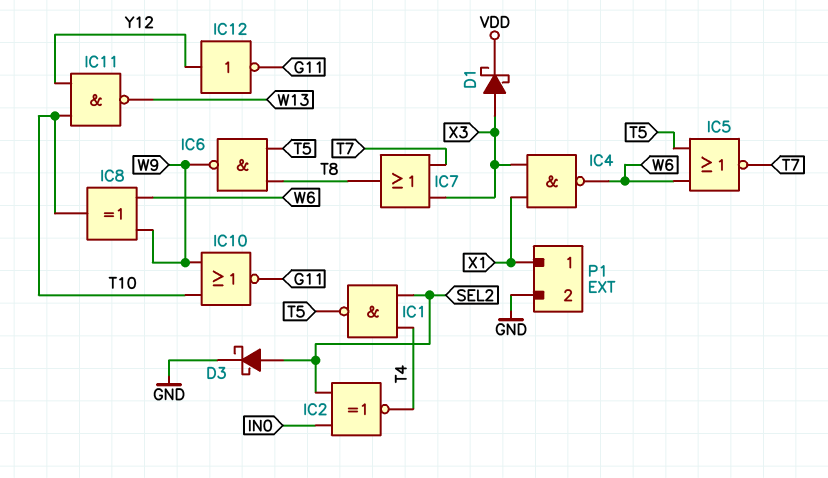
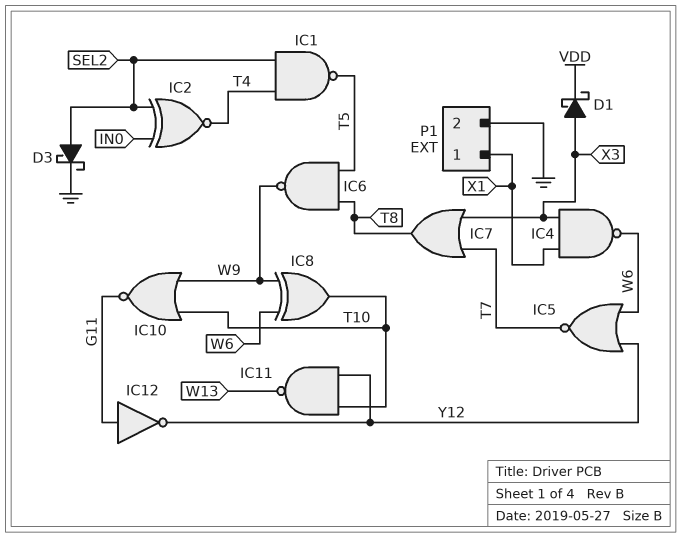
IC5: NOR (in T5, in W6, out T7) -> NOR (in W6, in Y12, out T7)
IC12: NOT (in Y12, out G11) -> NOT (in G11, out Y12)

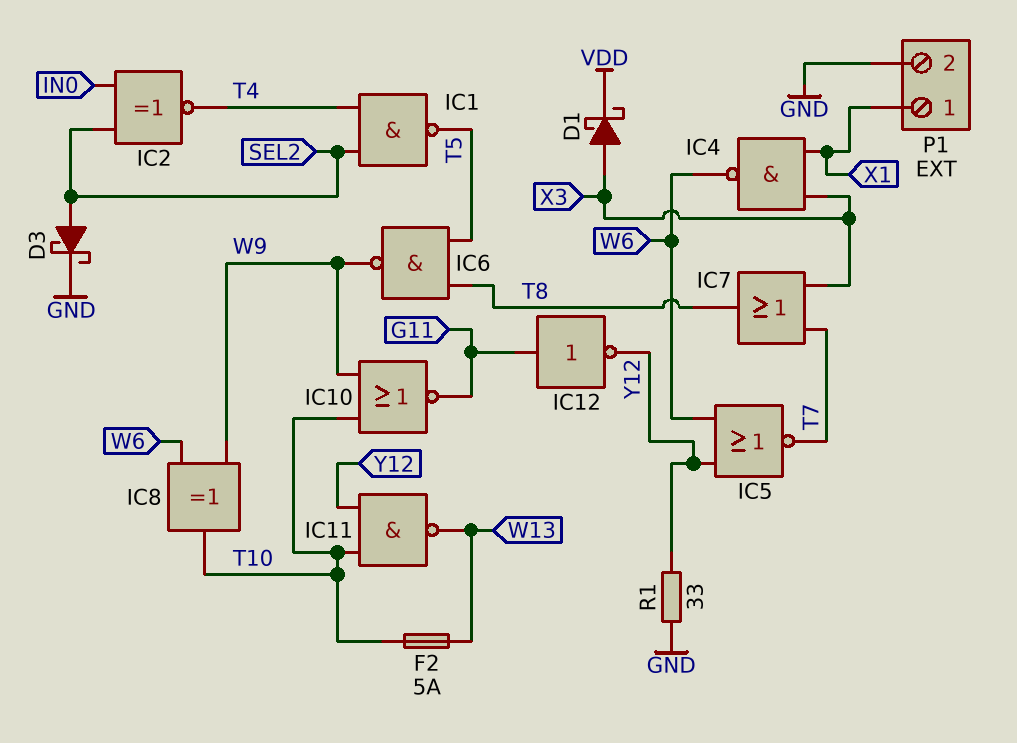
F2: none -> 5A (T10, W13)
R1: none -> 33 (GND, Y12)

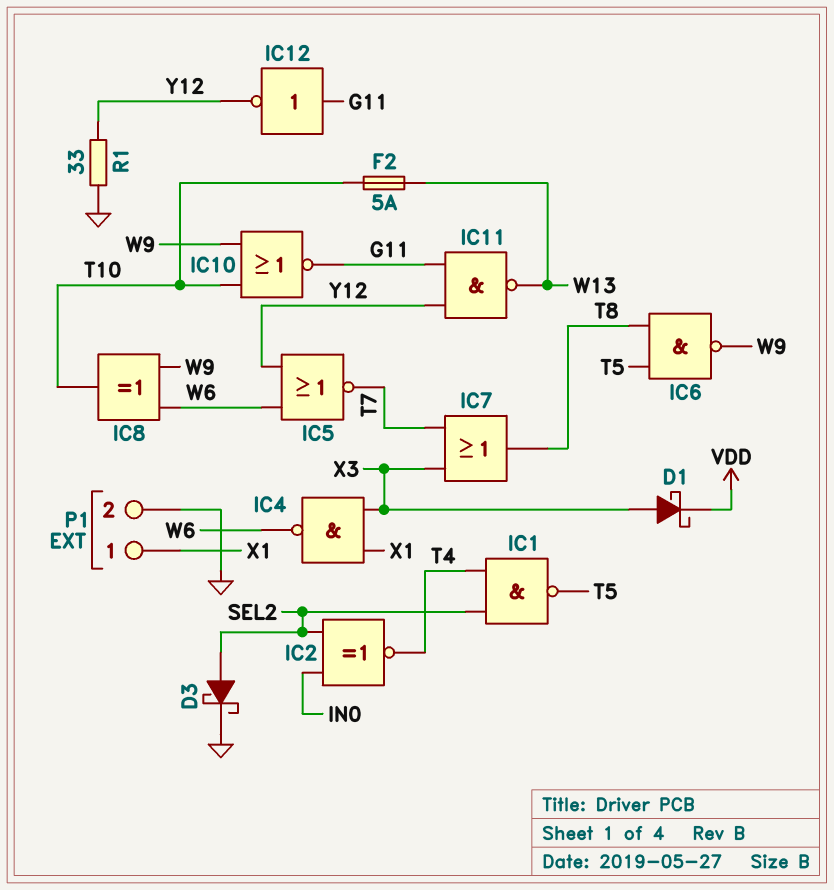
IC11: NAND (in T10, in Y12, out W13) -> NAND (in G11, in Y12, out W13)

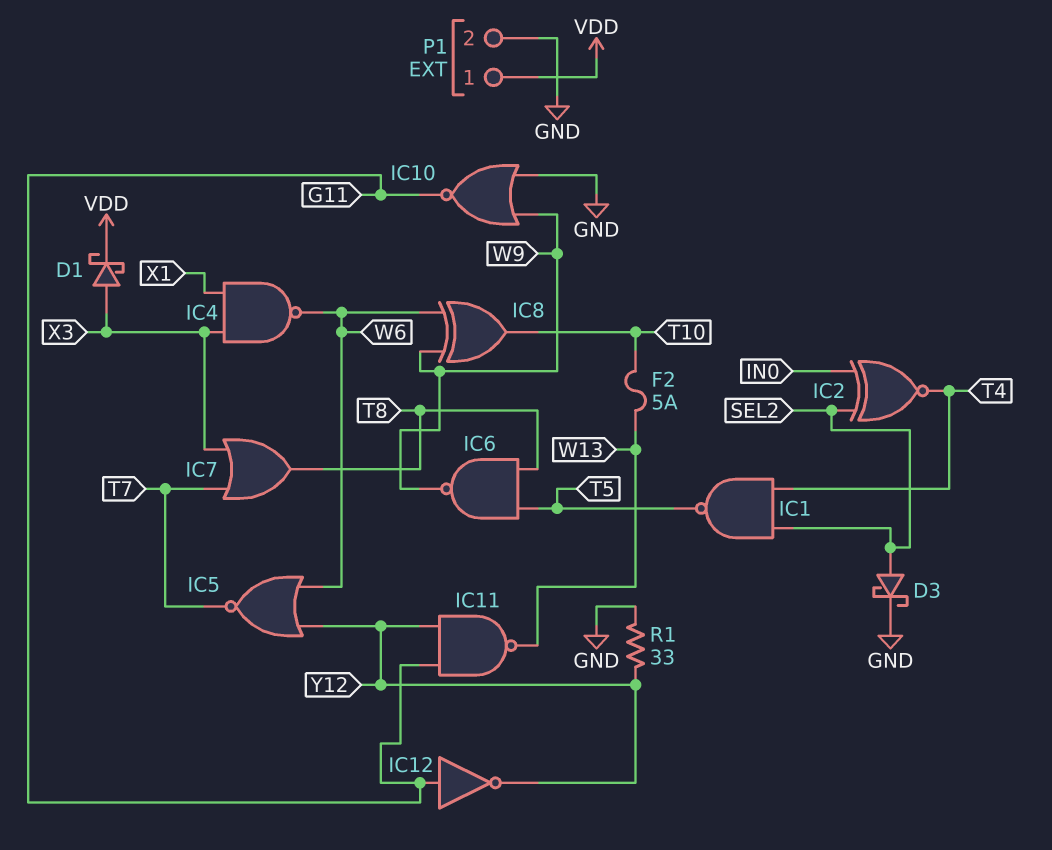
IC10: NOR (in T10, in W9, out G11) -> NOR (in GND, in W9, out G11)
P1 pin 1: X1 -> VDD

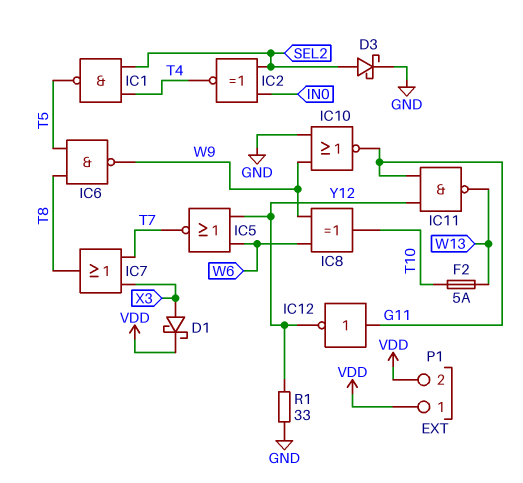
IC4: NAND (in X1, in X3, out W6) -> none
P1 pin 2: GND -> VDD

